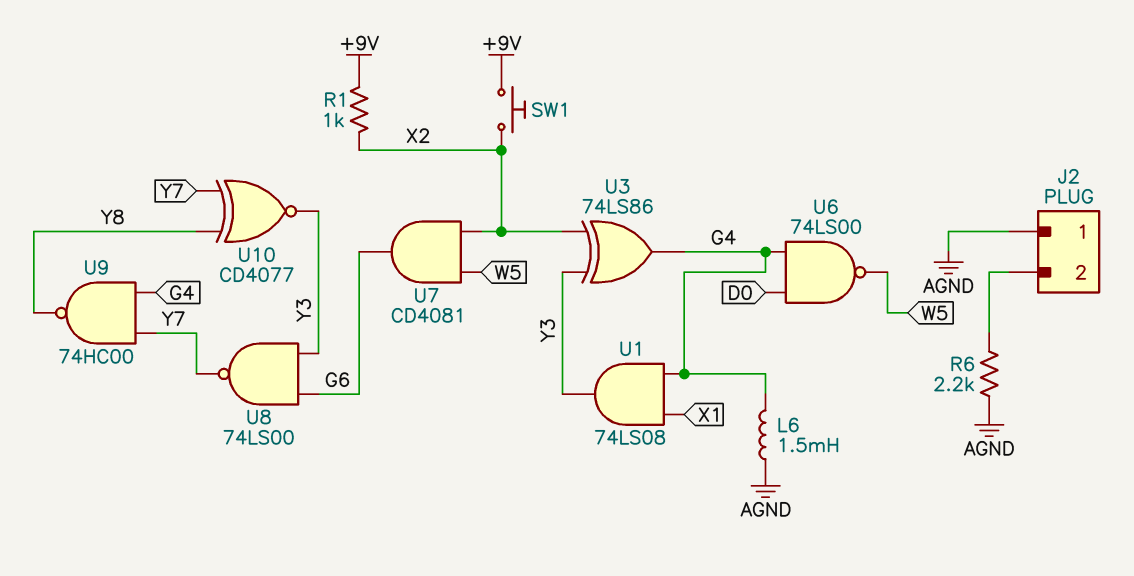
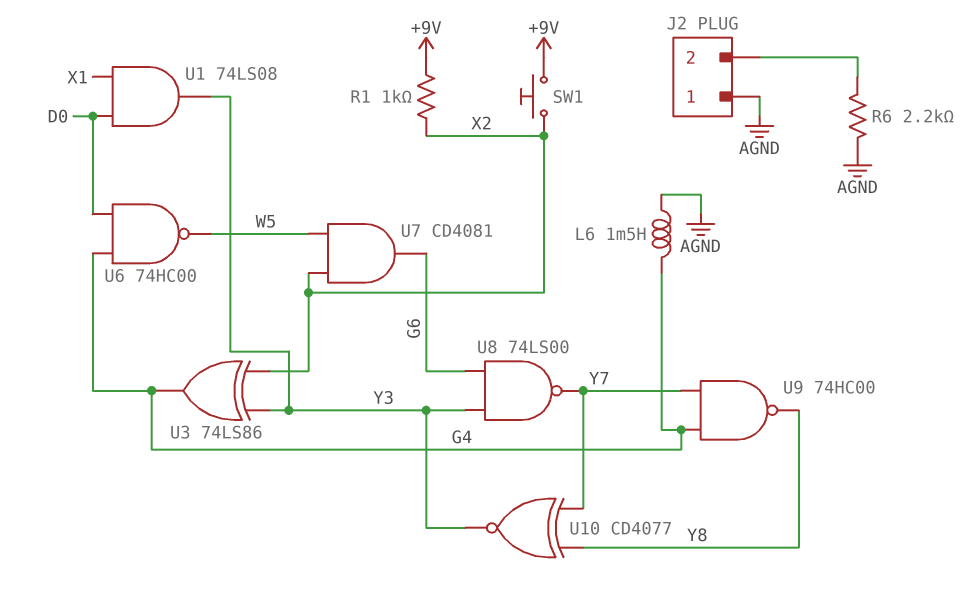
U1: AND 74LS08 (in G4, in X1, out Y3) -> AND 74LS08 (in D0, in X1, out Y3)
U6: NAND 74LS00 (in D0, in G4, out W5) -> NAND 74HC00 (in D0, in G4, out W5)

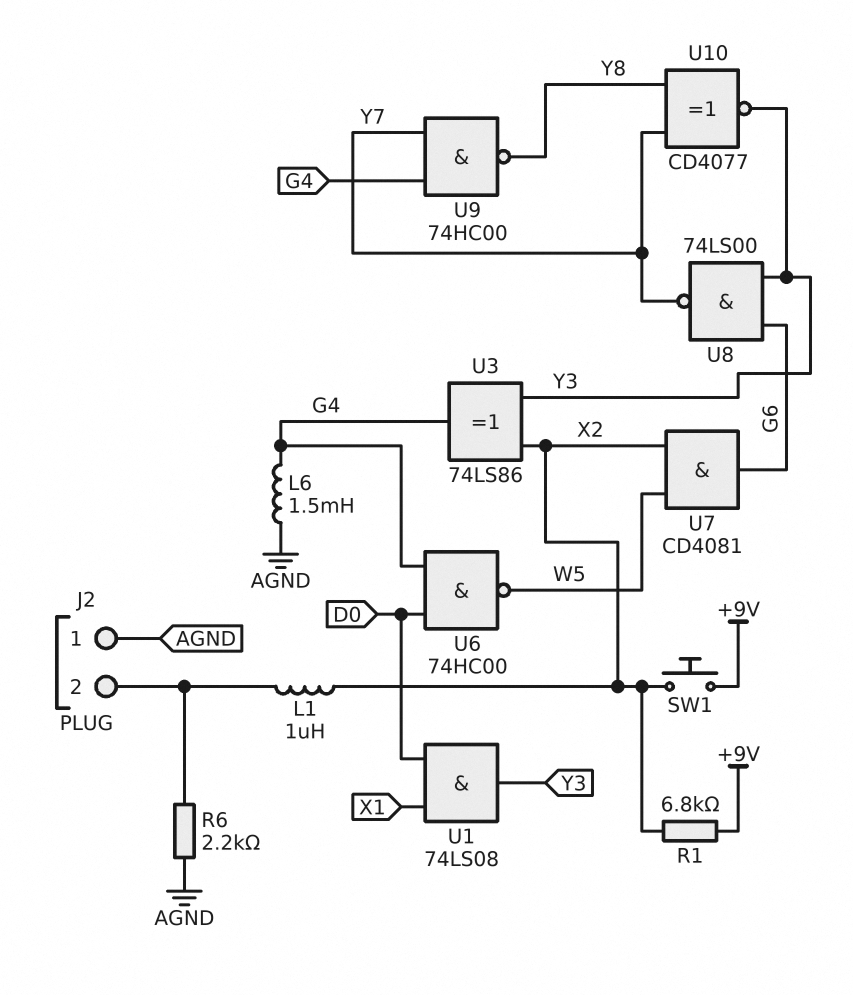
L1: none -> 1uH (J2/2, X2)
R1: 1k (+9V, X2) -> 6.8k (+9V, X2)

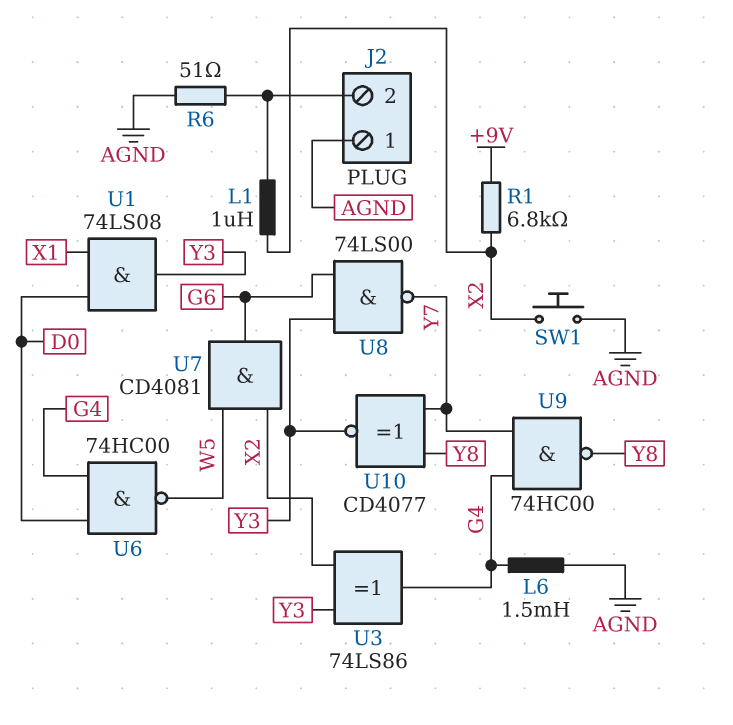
R6: 2.2k (AGND, J2/2) -> 51 (AGND, J2/2)
SW1: button (+9V, X2) -> button (AGND, X2)

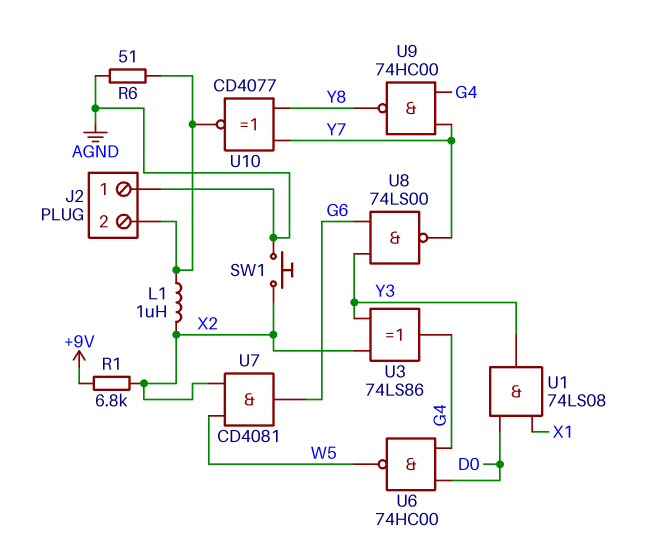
L6: 1.5mH (AGND, G4) -> none
U10: XNOR CD4077 (in Y7, in Y8, out Y3) -> XNOR CD4077 (in Y7, in Y8, out J2/2)

